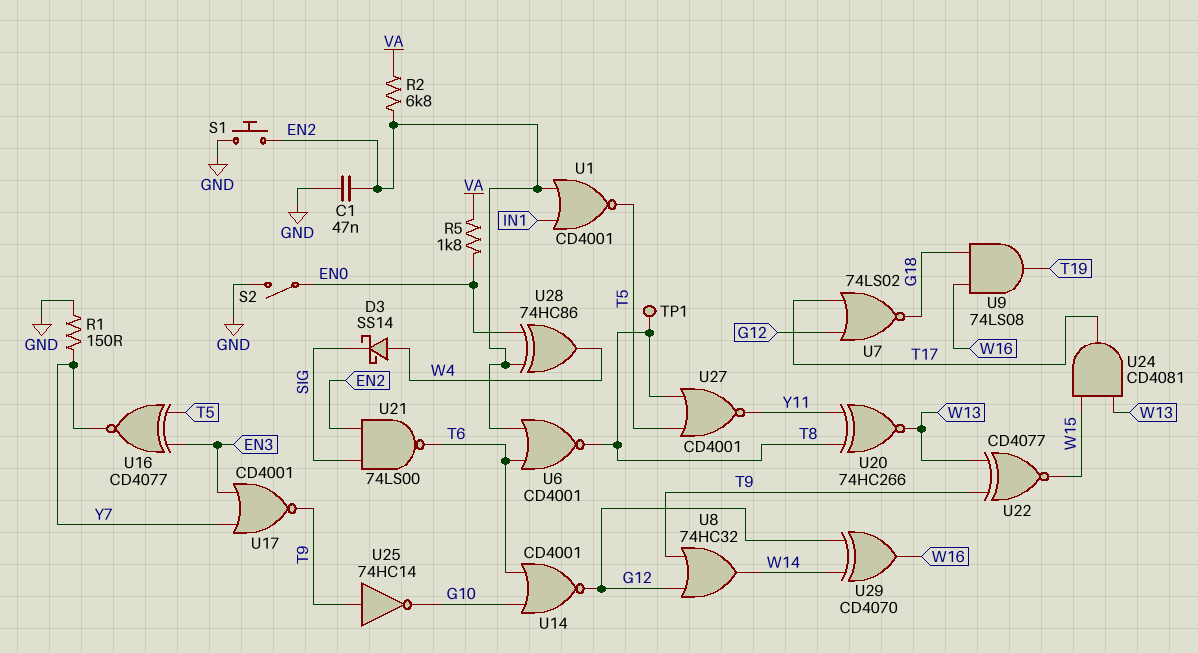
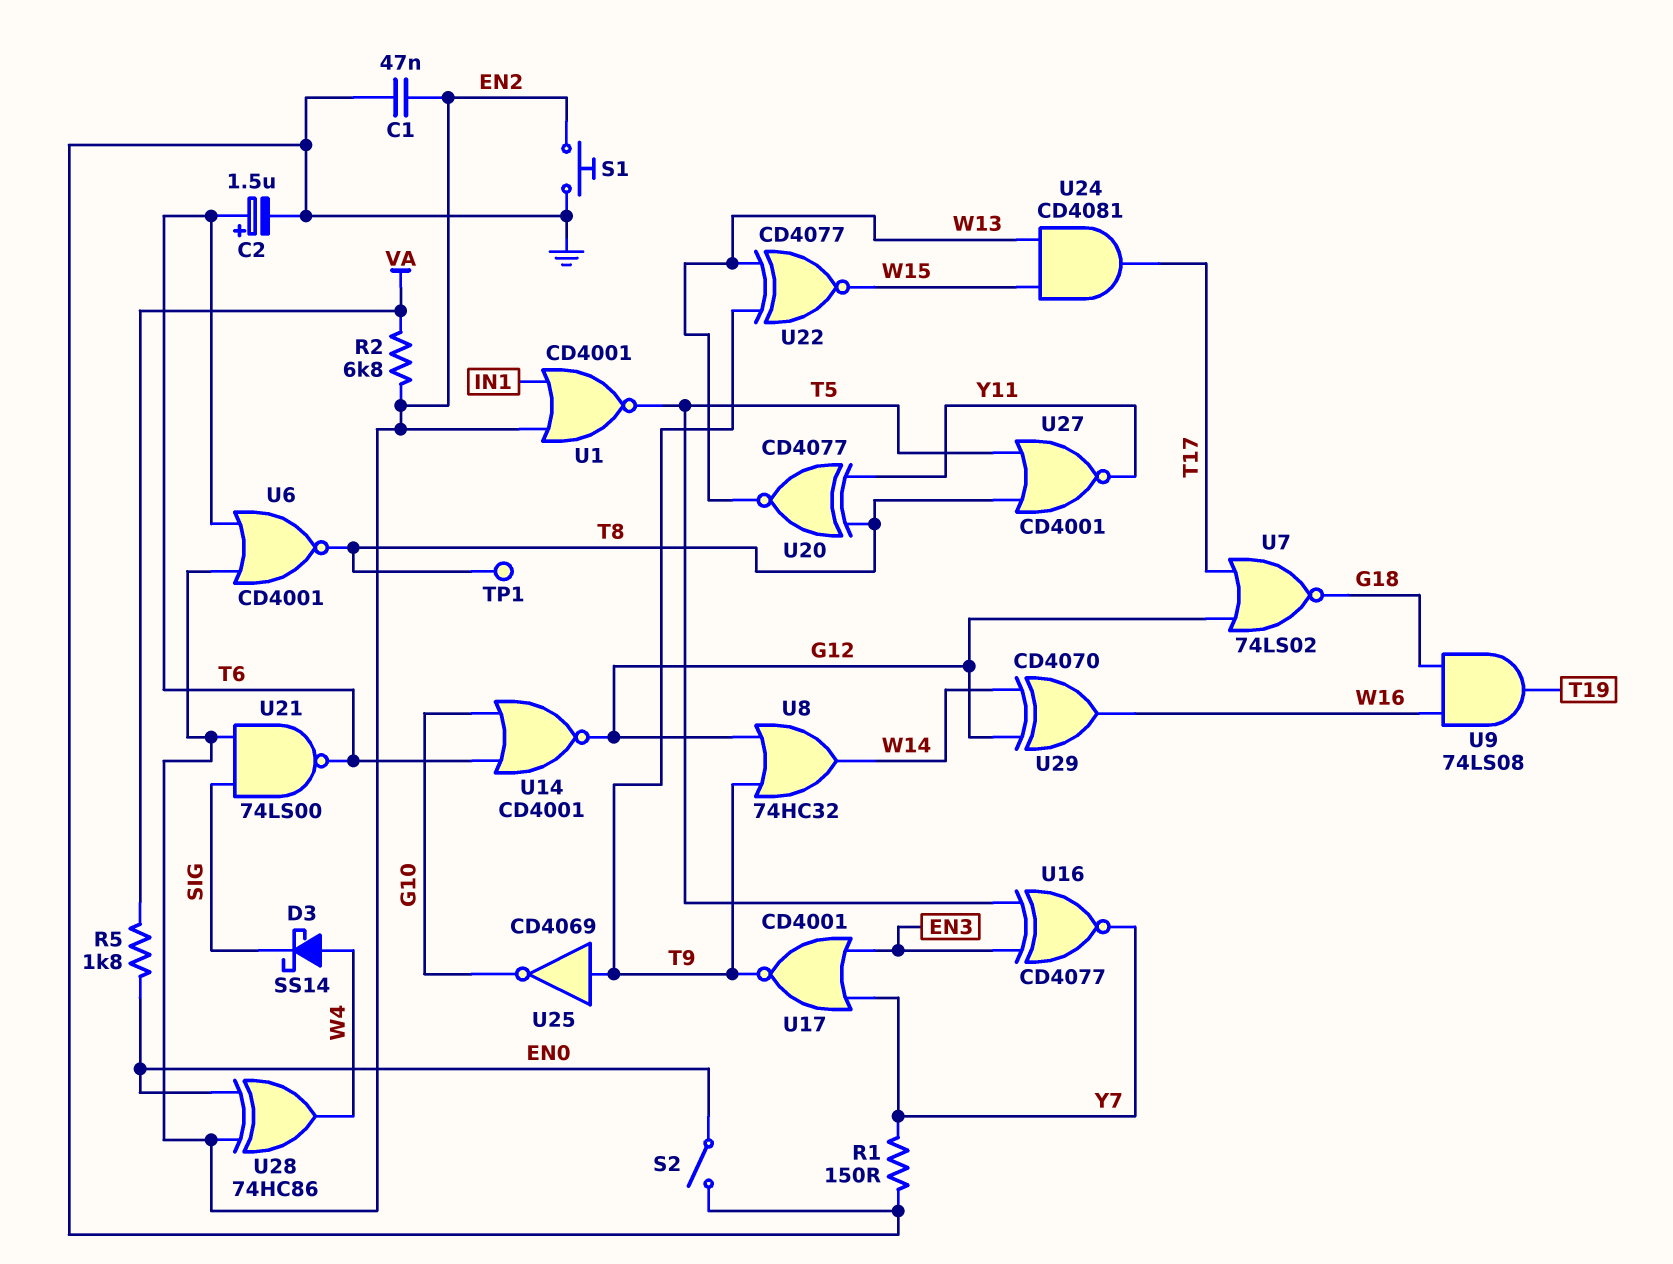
C2: none -> 1.5uF (plus T6, minus GND)
U20: XNOR 74HC266 (in T8, in Y11, out W13) -> XNOR CD4077 (in T8, in Y11, out W13)
U25: NOT 74HC14 (in T9, out G10) -> NOT CD4069 (in T9, out G10)

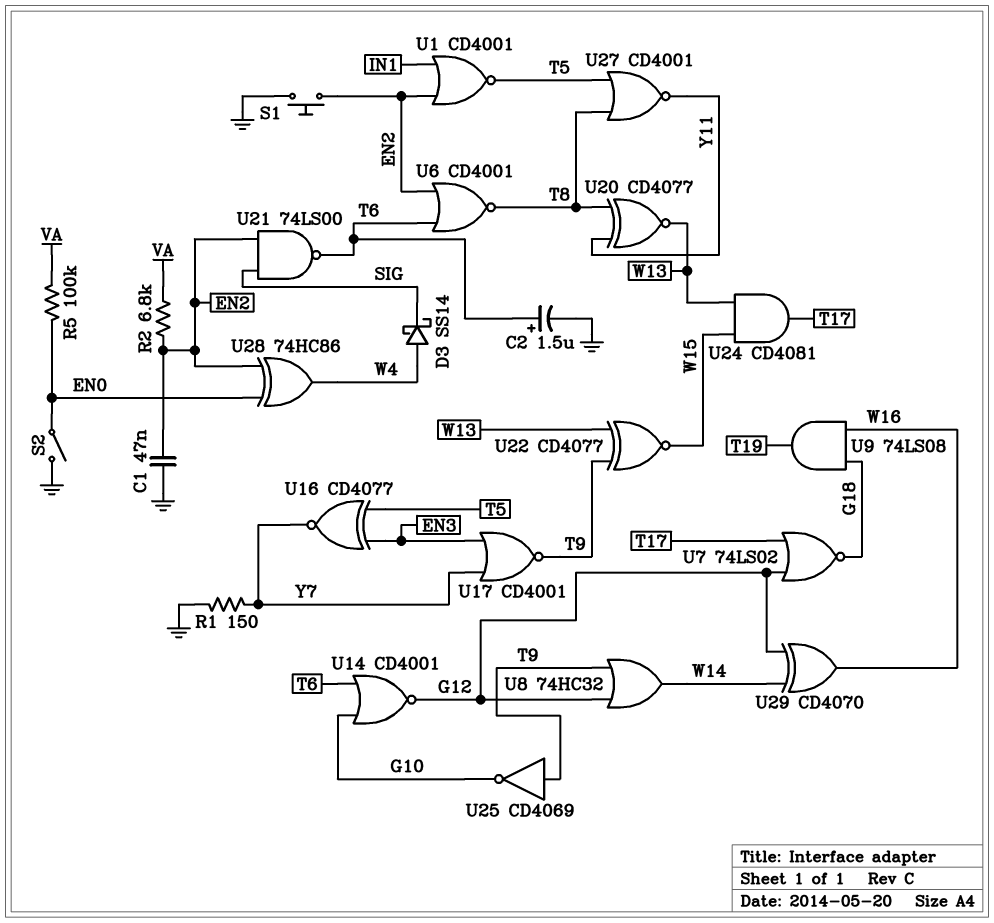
R5: 1.8k (EN0, VA) -> 100k (EN0, VA)
TP1: test point (T8) -> none

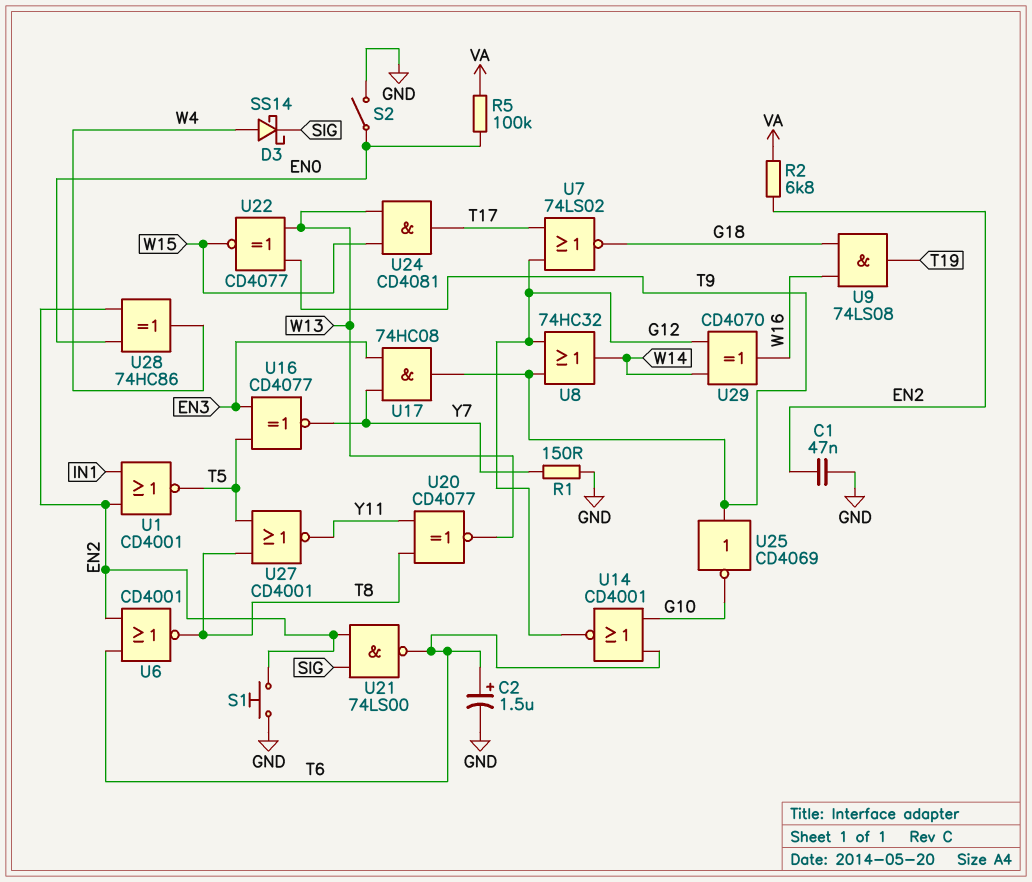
U17: NOR CD4001 (in EN3, in Y7, out T9) -> AND 74HC08 (in EN3, in Y7, out T9)

